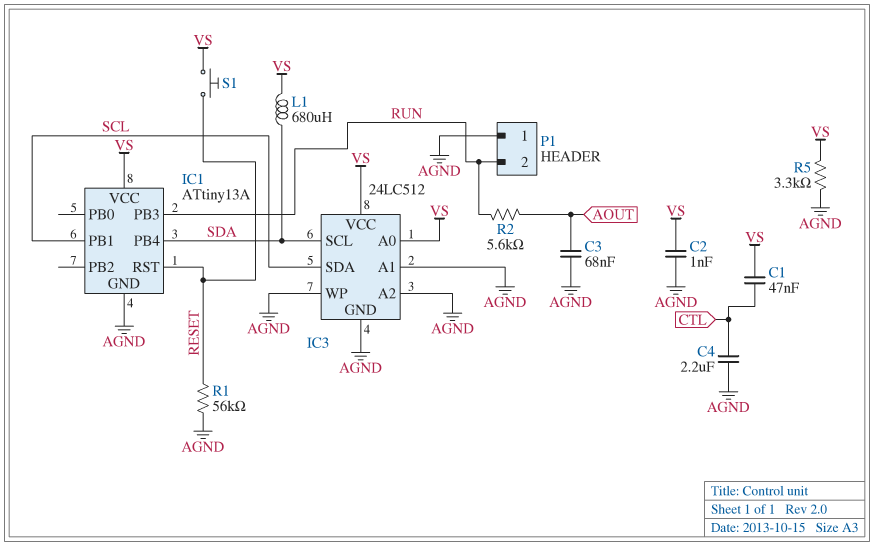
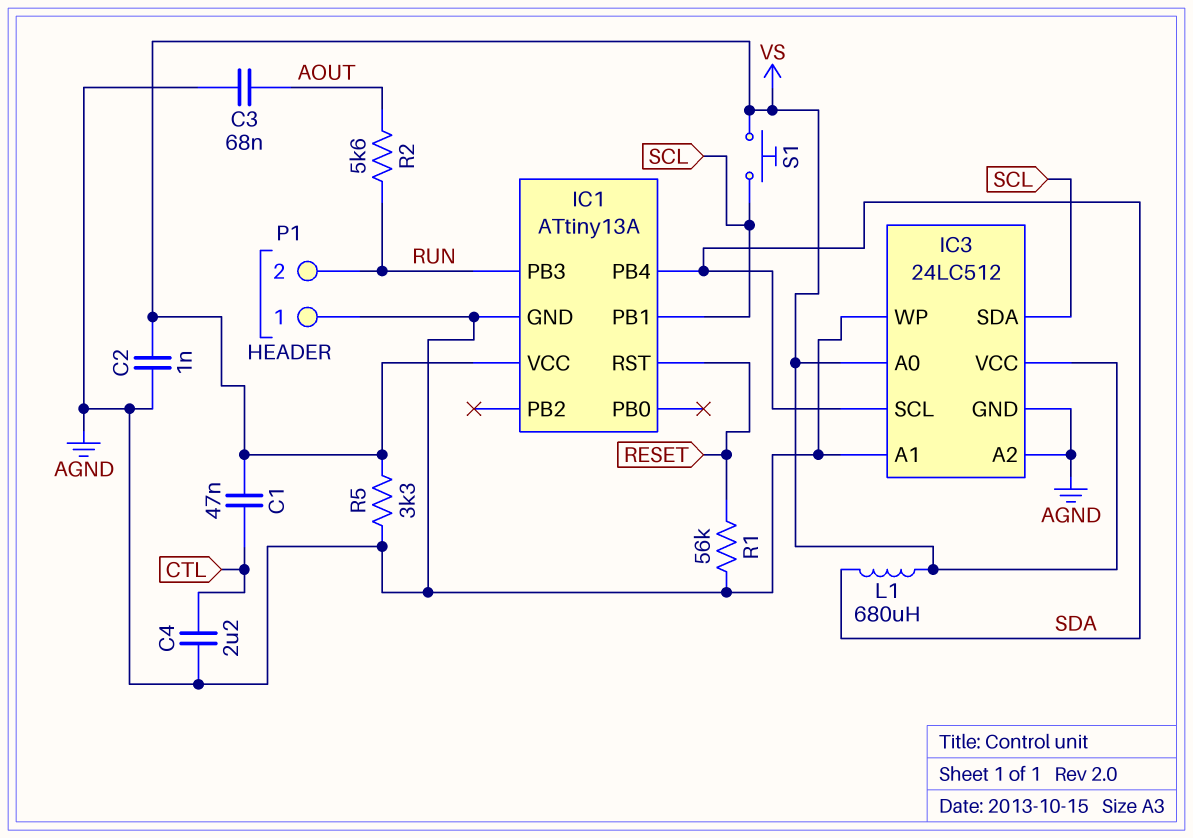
S1: button (RESET, VS) -> button (SCL, VS)

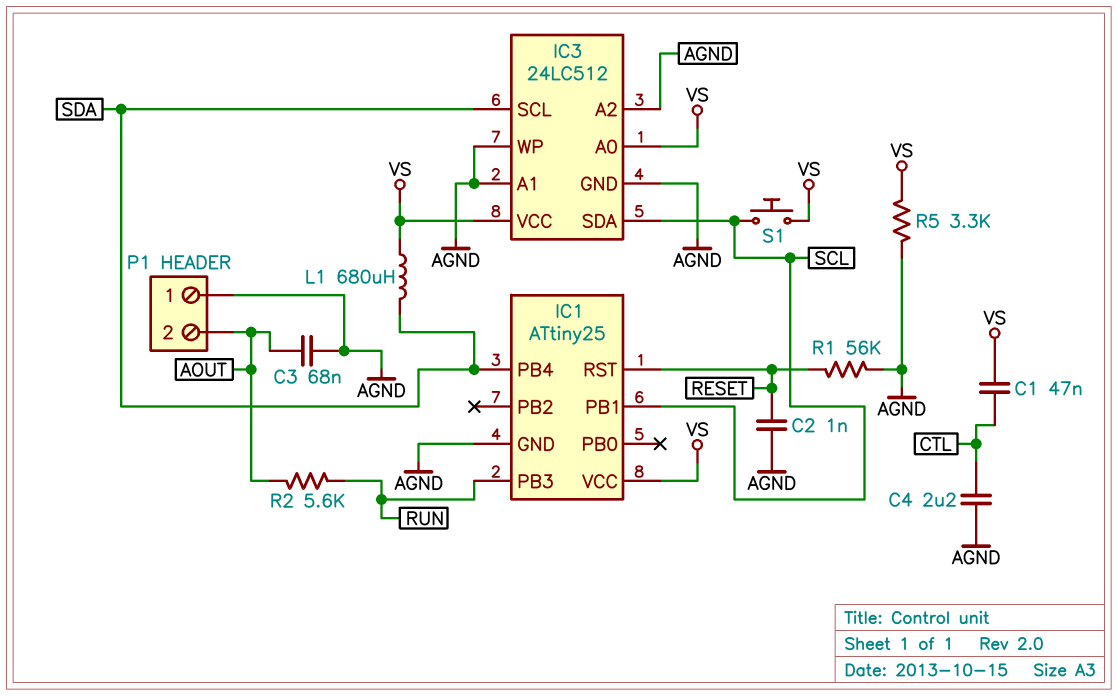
C2: 1nF (AGND, VS) -> 1nF (AGND, RESET)
IC1: ATtiny13A -> ATtiny25
P1 pin 2: RUN -> AOUT

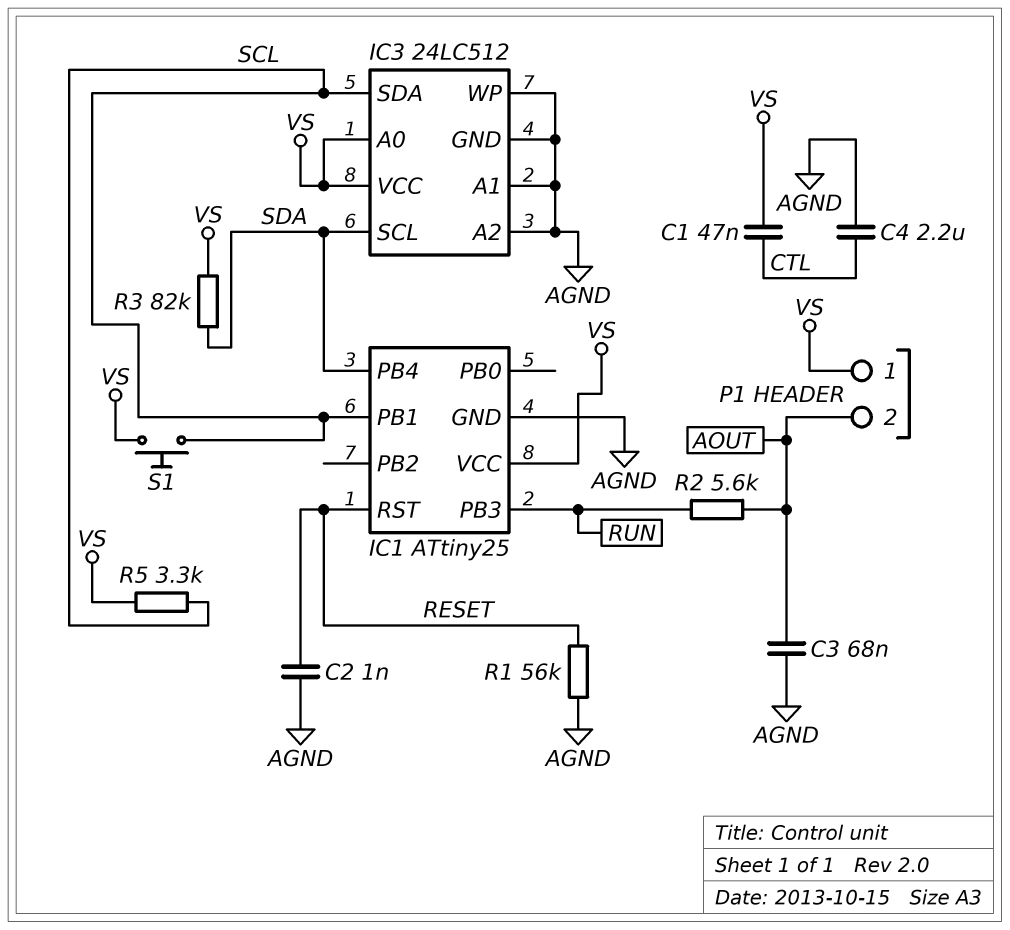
L1: 680uH (SDA, VS) -> none
P1 pin 1: AGND -> VS
R3: none -> 82k (SDA, VS)
R5: 3.3k (AGND, VS) -> 3.3k (SCL, VS)

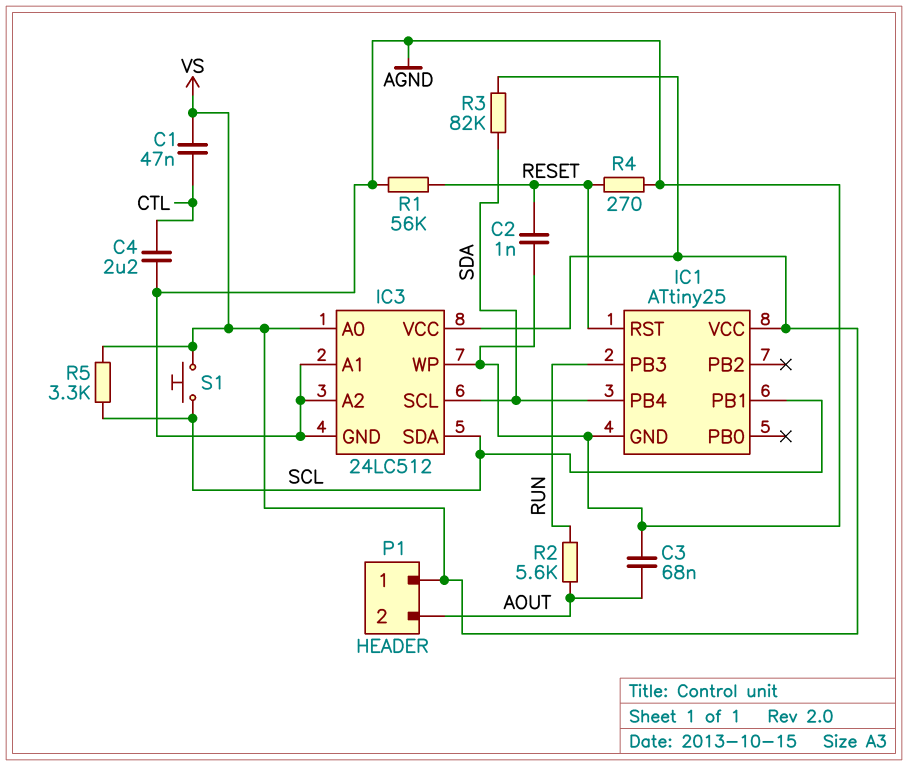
R4: none -> 270 (AGND, RESET)

